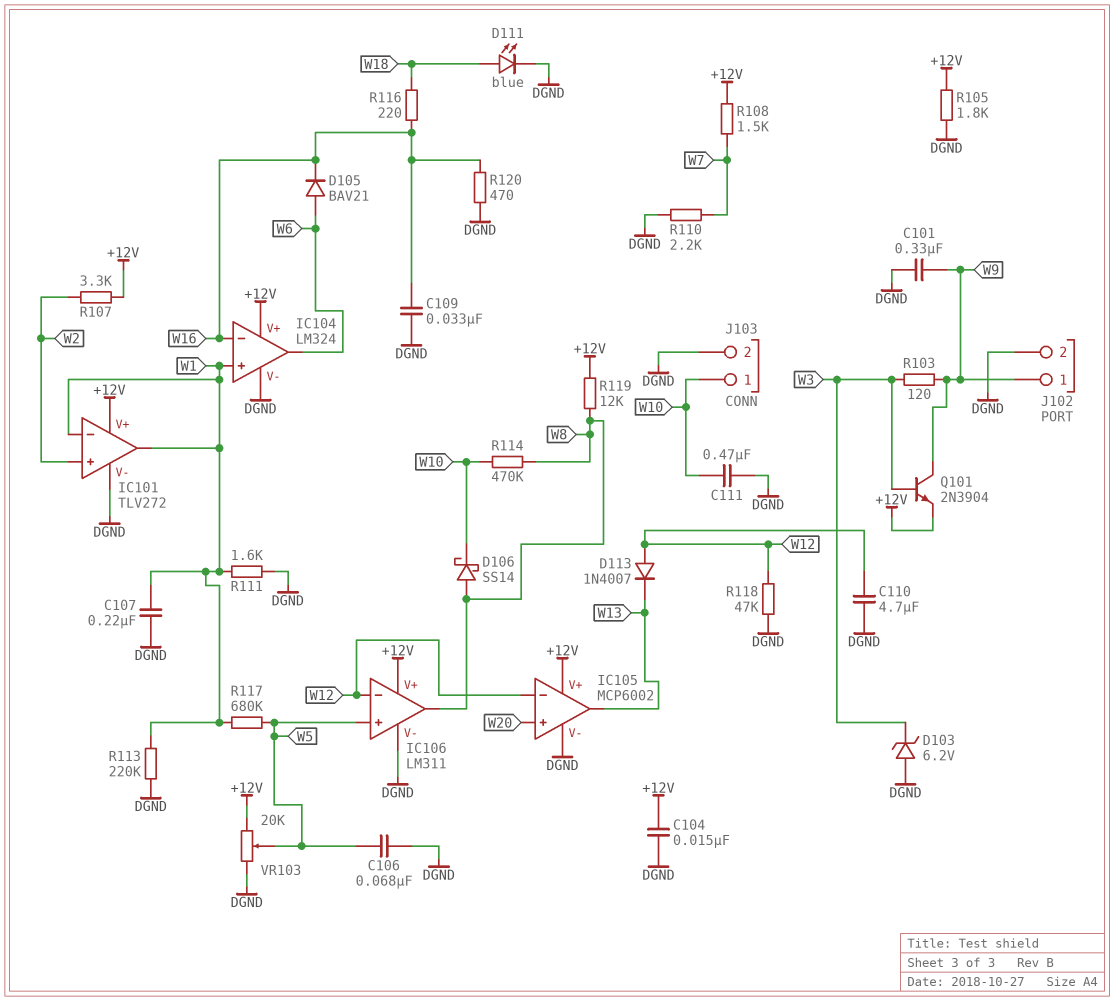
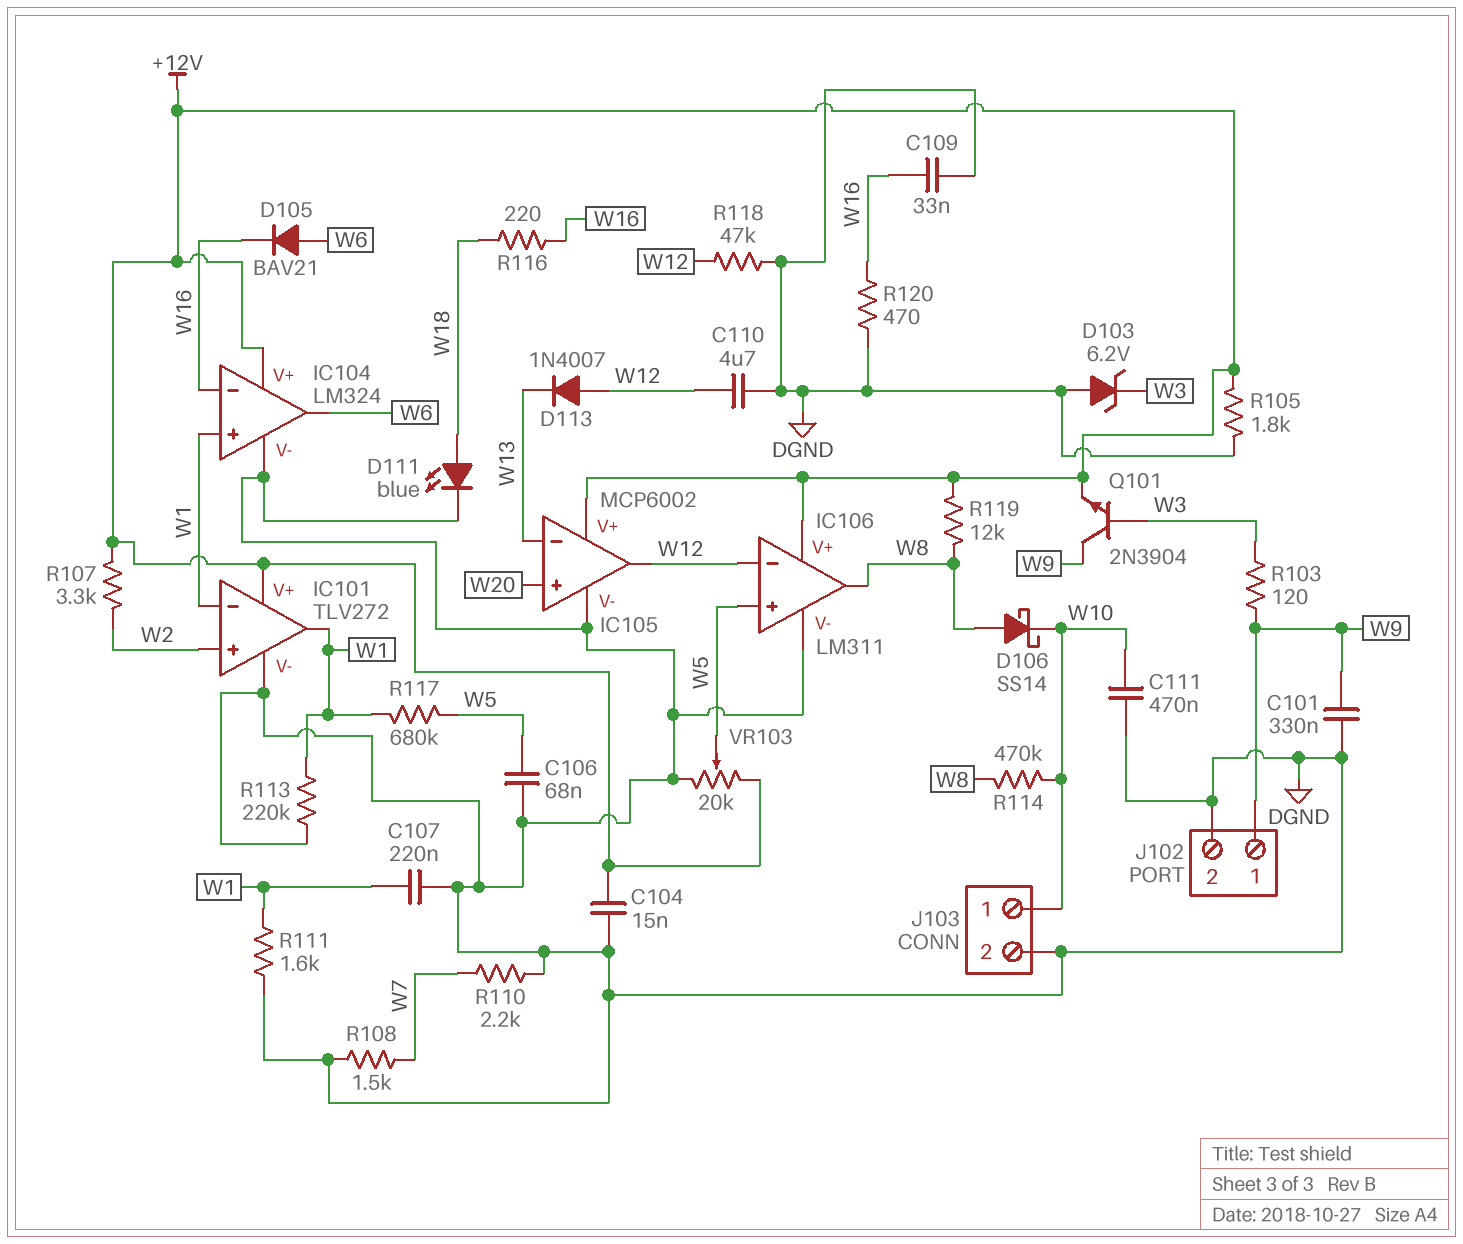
IC105 pin in-: W12 -> W13
IC105 pin out: W13 -> W12
R108: 1.5k (+12V, W7) -> 1.5k (DGND, W7)

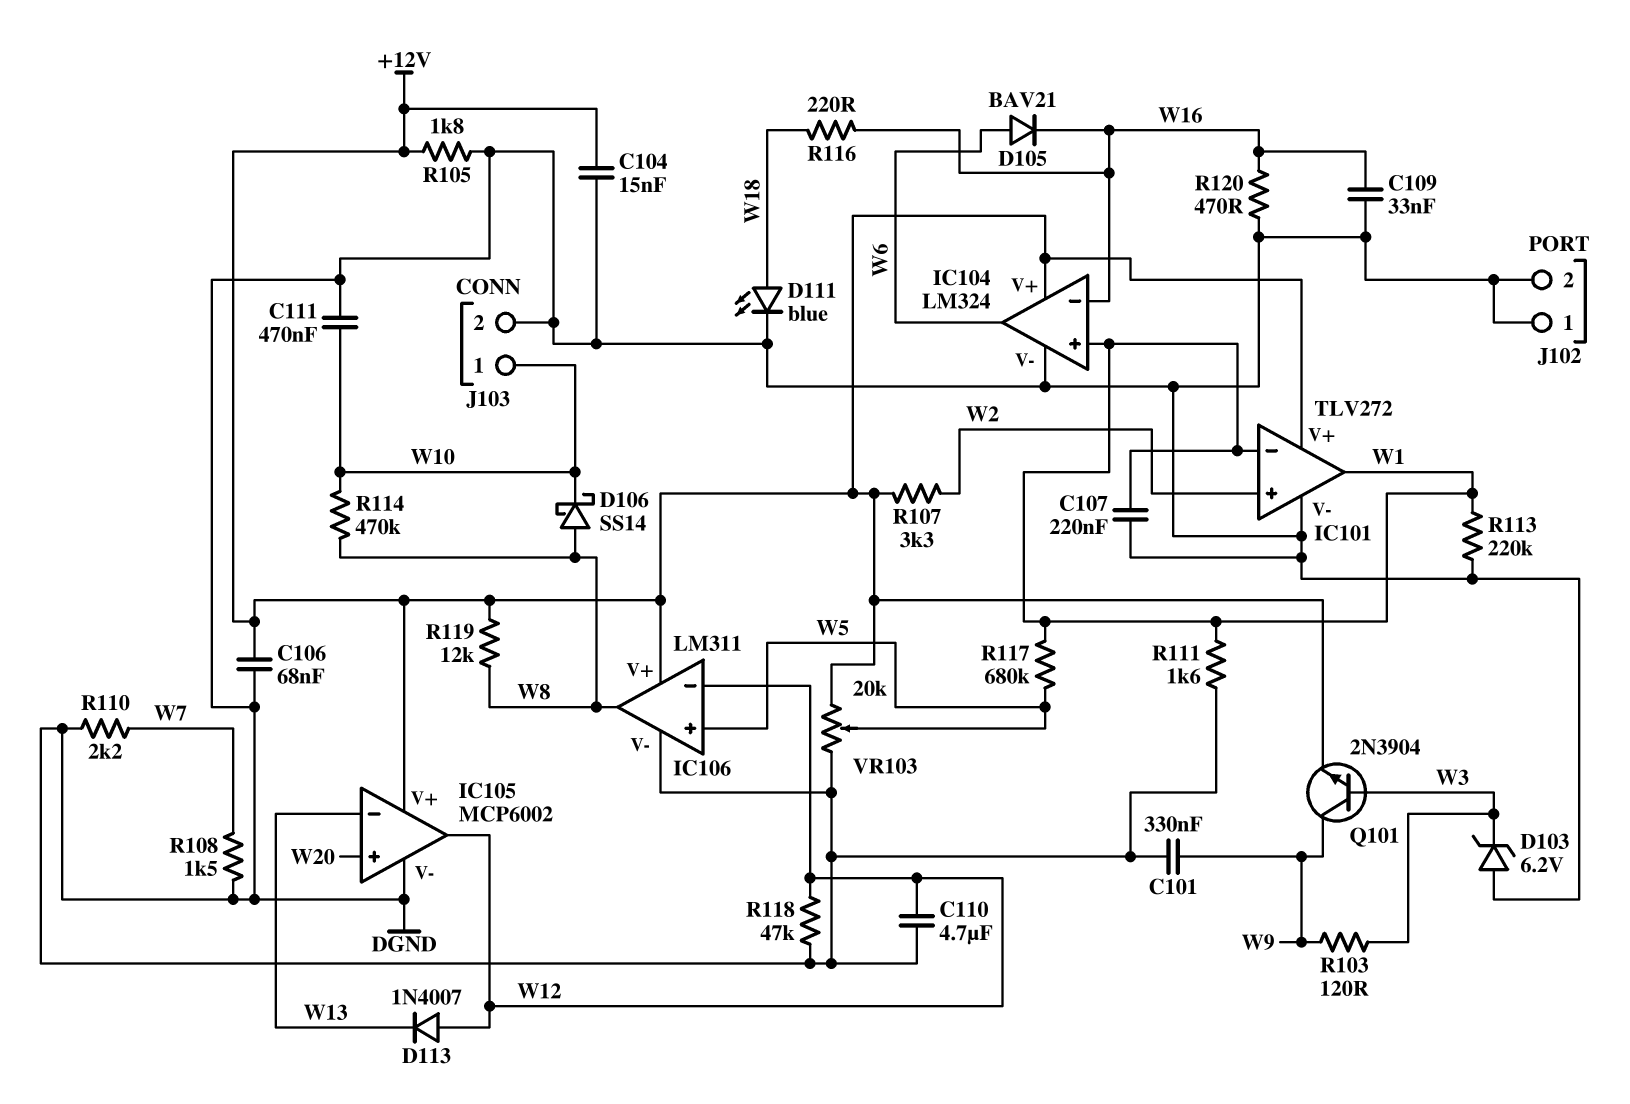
C106: 68nF (DGND, W5) -> 68nF (+12V, DGND)
J102 pin 1: W9 -> DGND

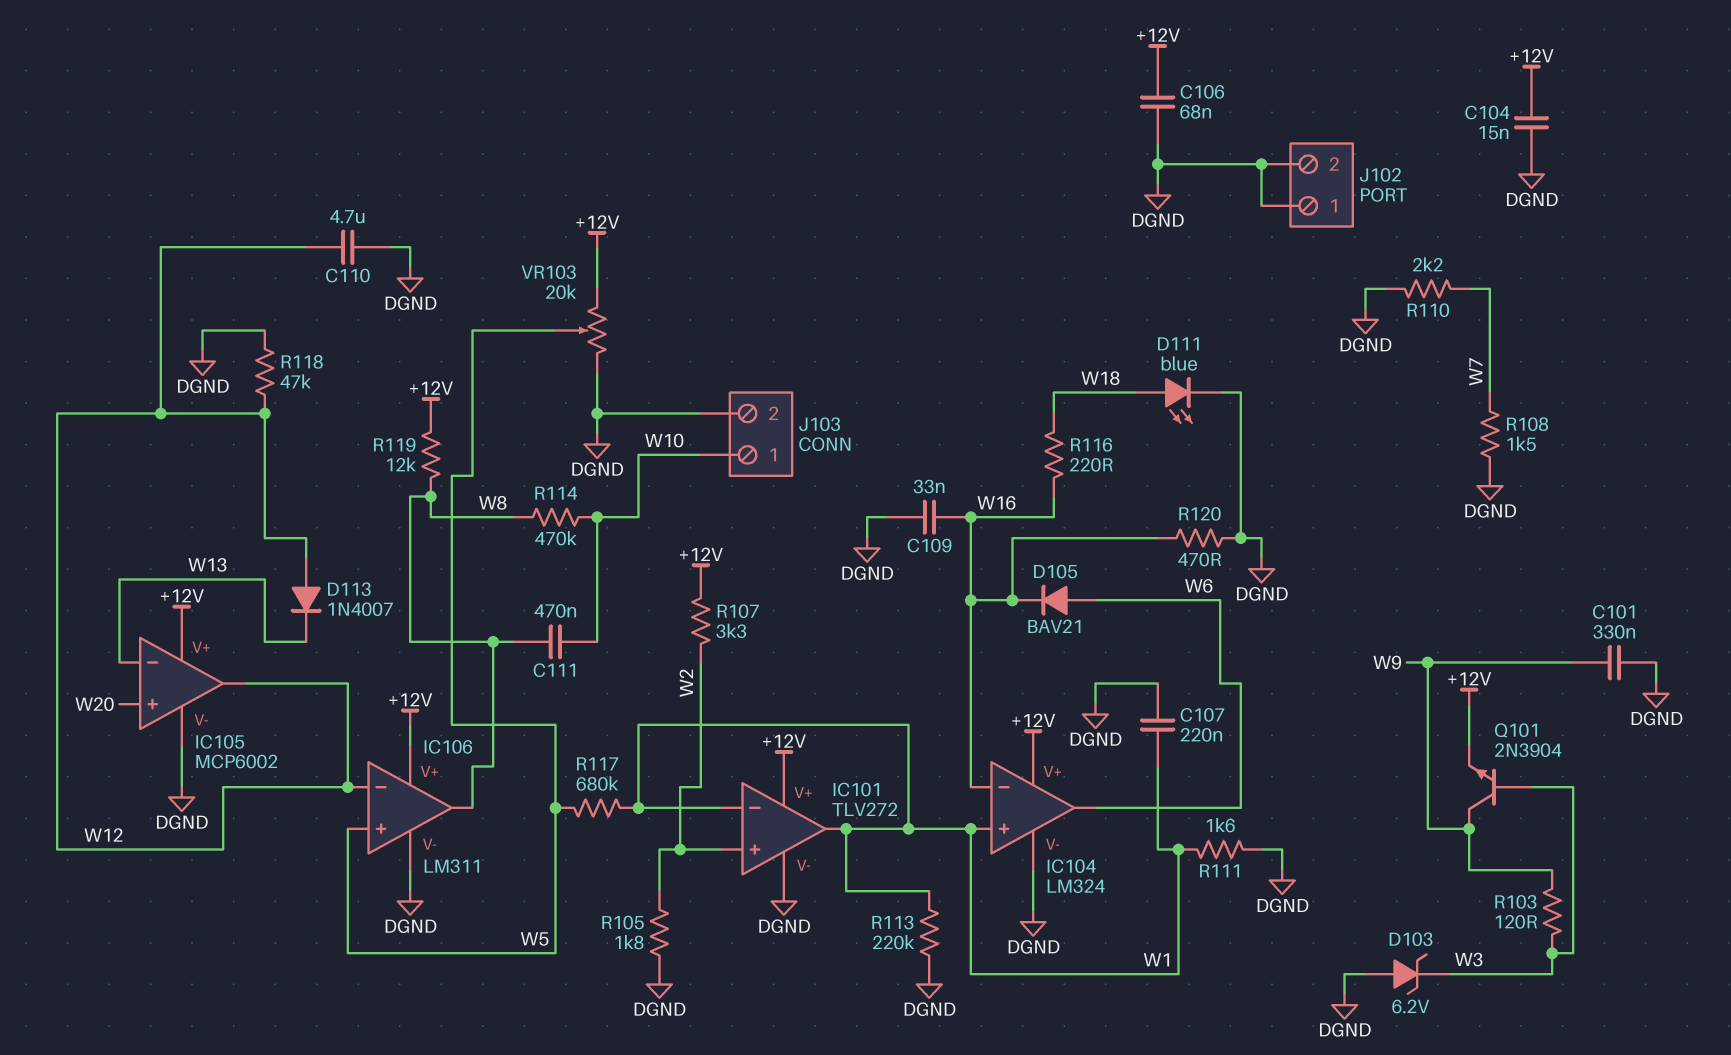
C111: 470nF (DGND, W10) -> 470nF (W8, W10)
D106: schottky SS14 (A W8, K W10) -> none
R105: 1.8k (+12V, DGND) -> 1.8k (DGND, W2)

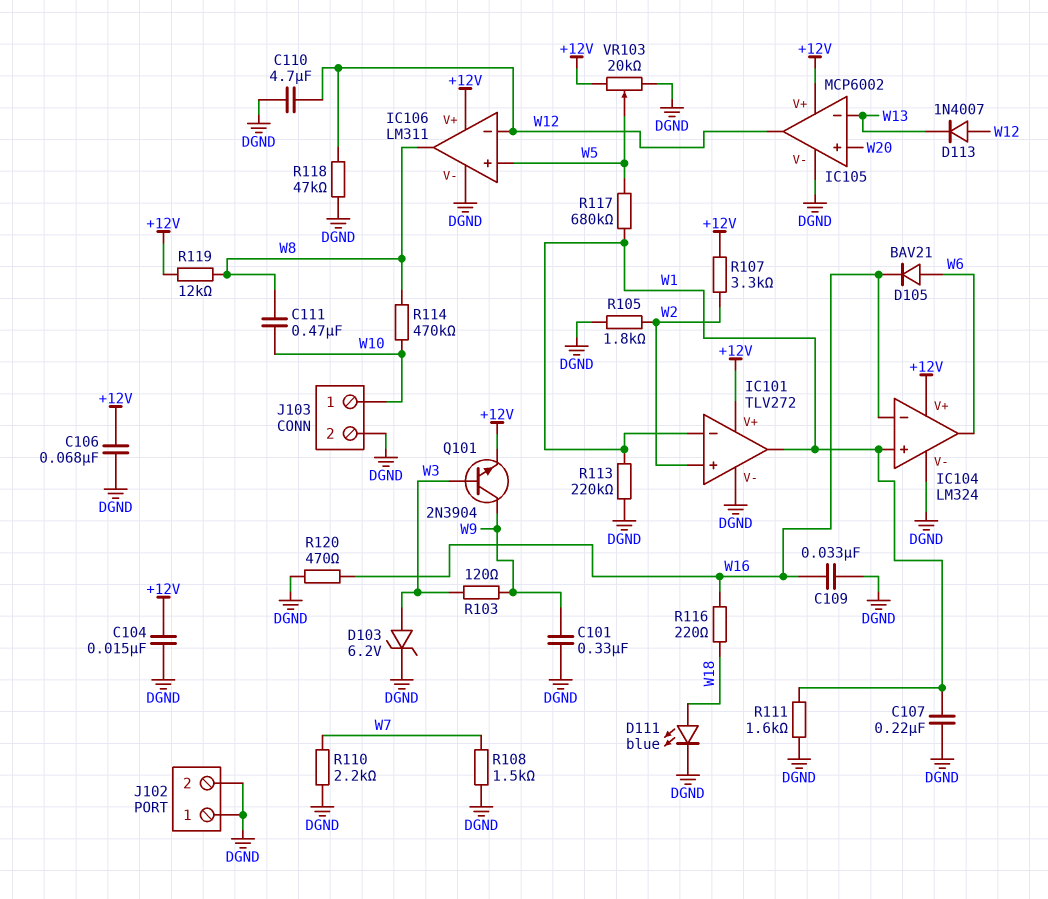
D103: zener 6.2V (A DGND, K W3) -> zener 6.2V (A W3, K DGND)

